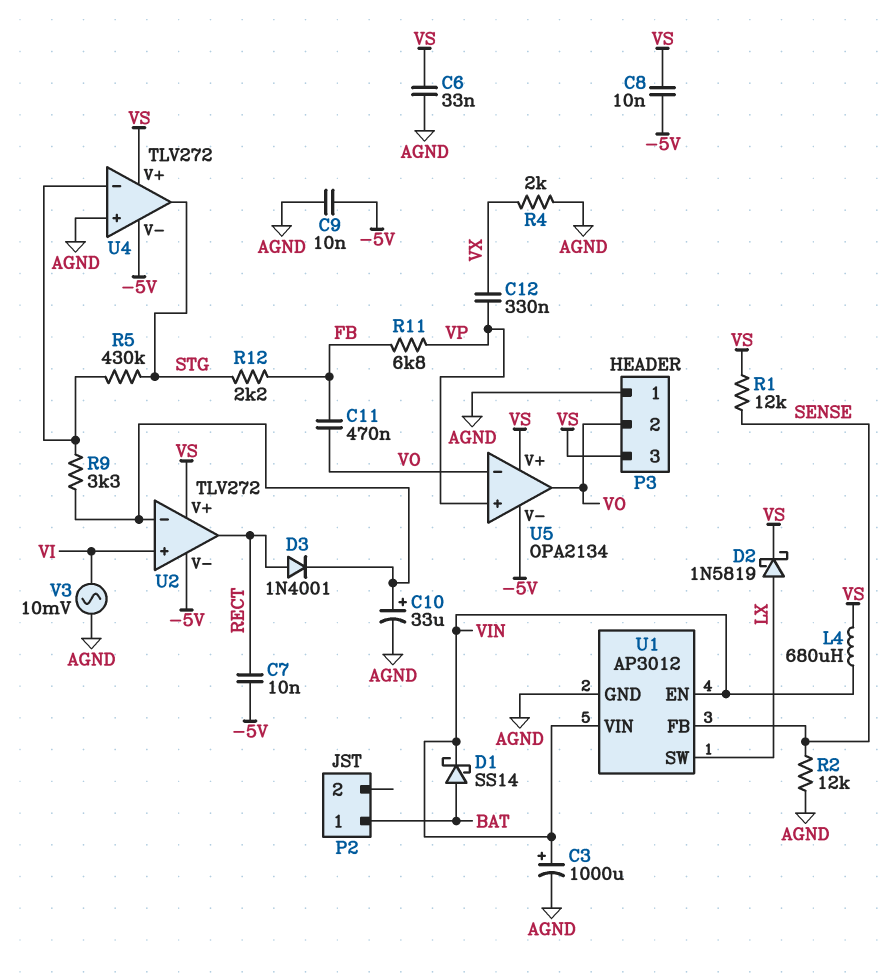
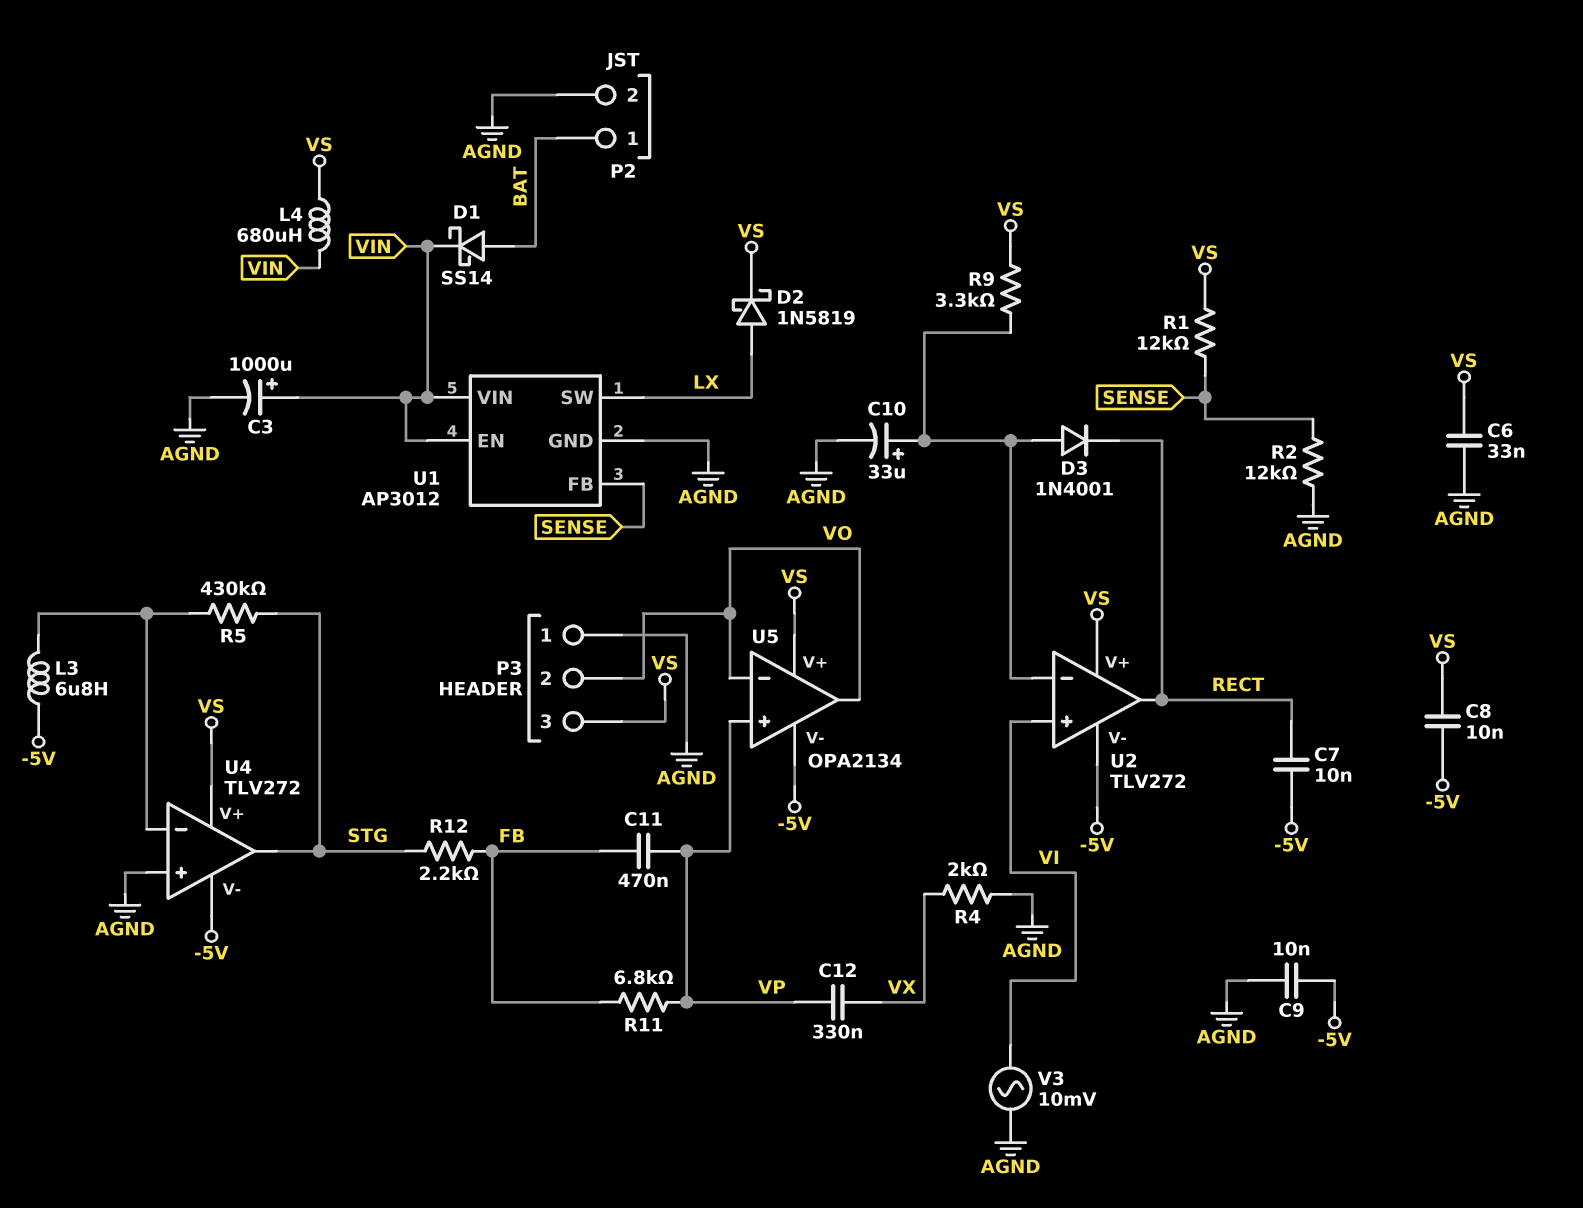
C11: 470nF (FB, VO) -> 470nF (FB, VP)
D3: diode 1N4001 (A RECT, K U2/in-) -> diode 1N4001 (A U2/in-, K RECT)
L3: none -> 6.8uH (-5V, U4/in-)
P2 pin 2: none -> AGND
R9: 3.3k (U2/in-, U4/in-) -> 3.3k (U2/in-, VS)

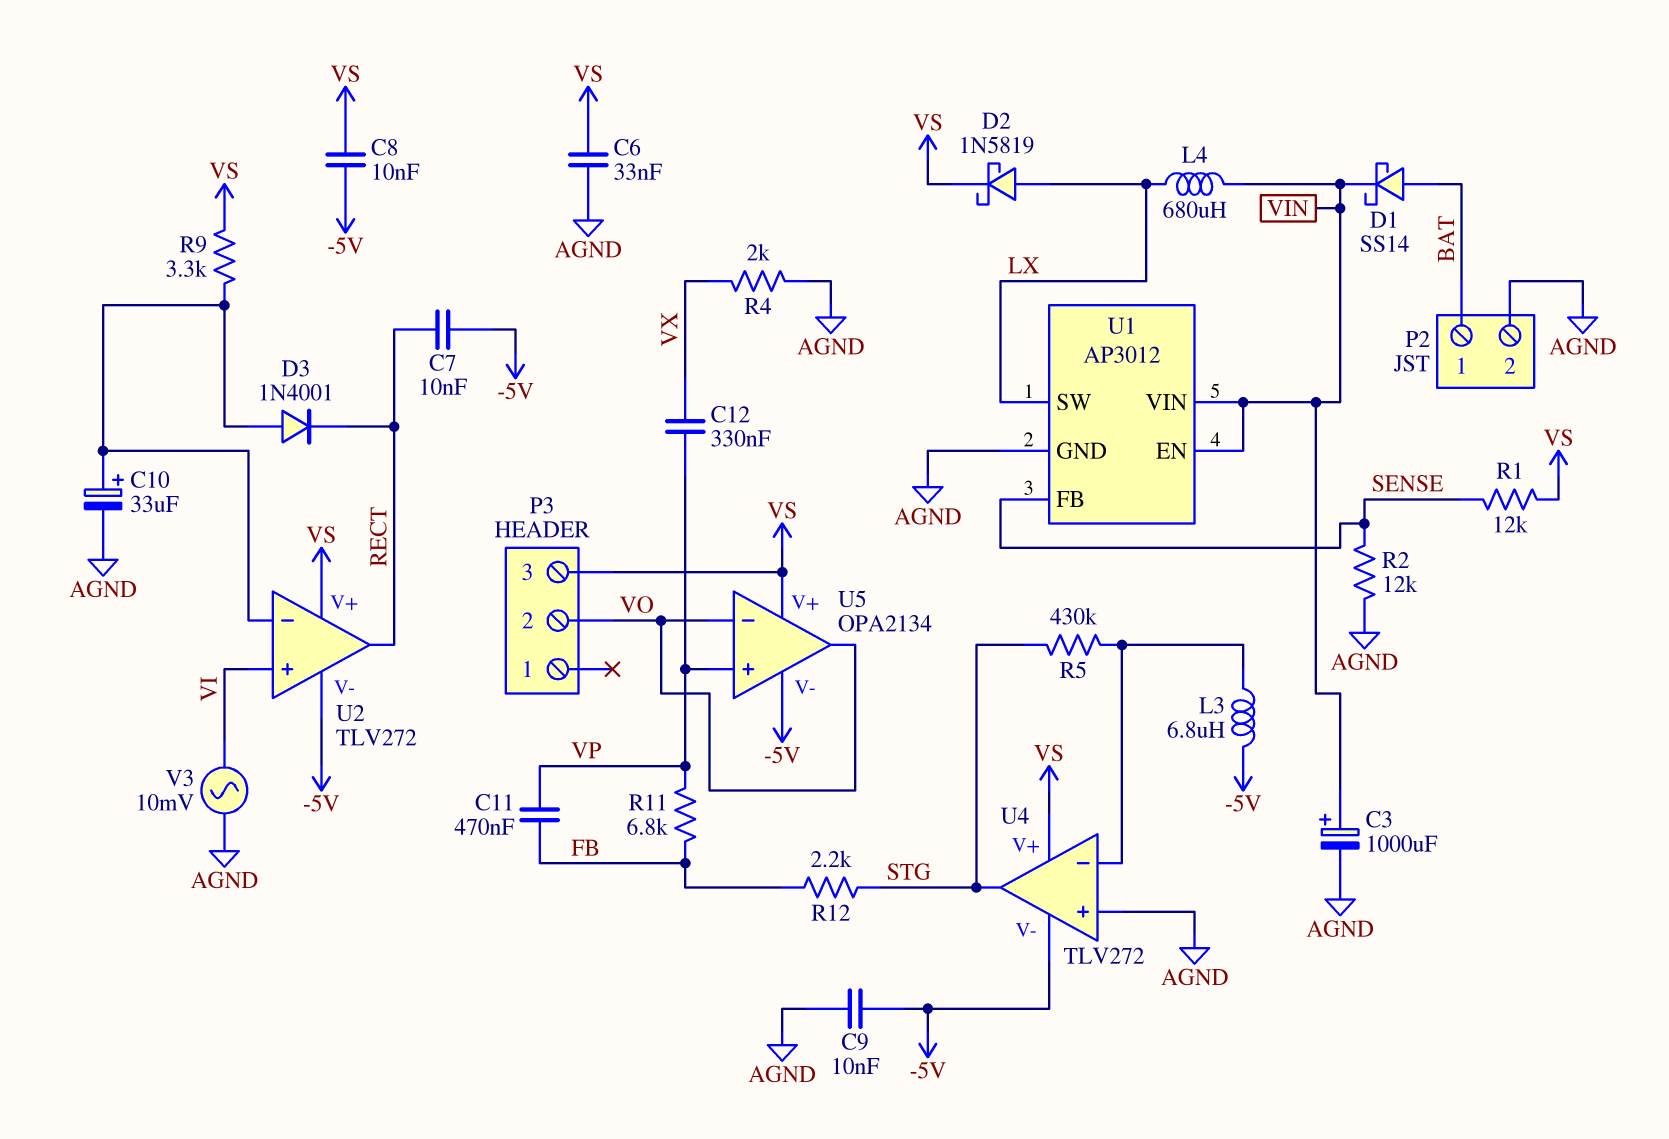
L4: 680uH (VIN, VS) -> 680uH (LX, VIN)
P3 pin 1: AGND -> none

